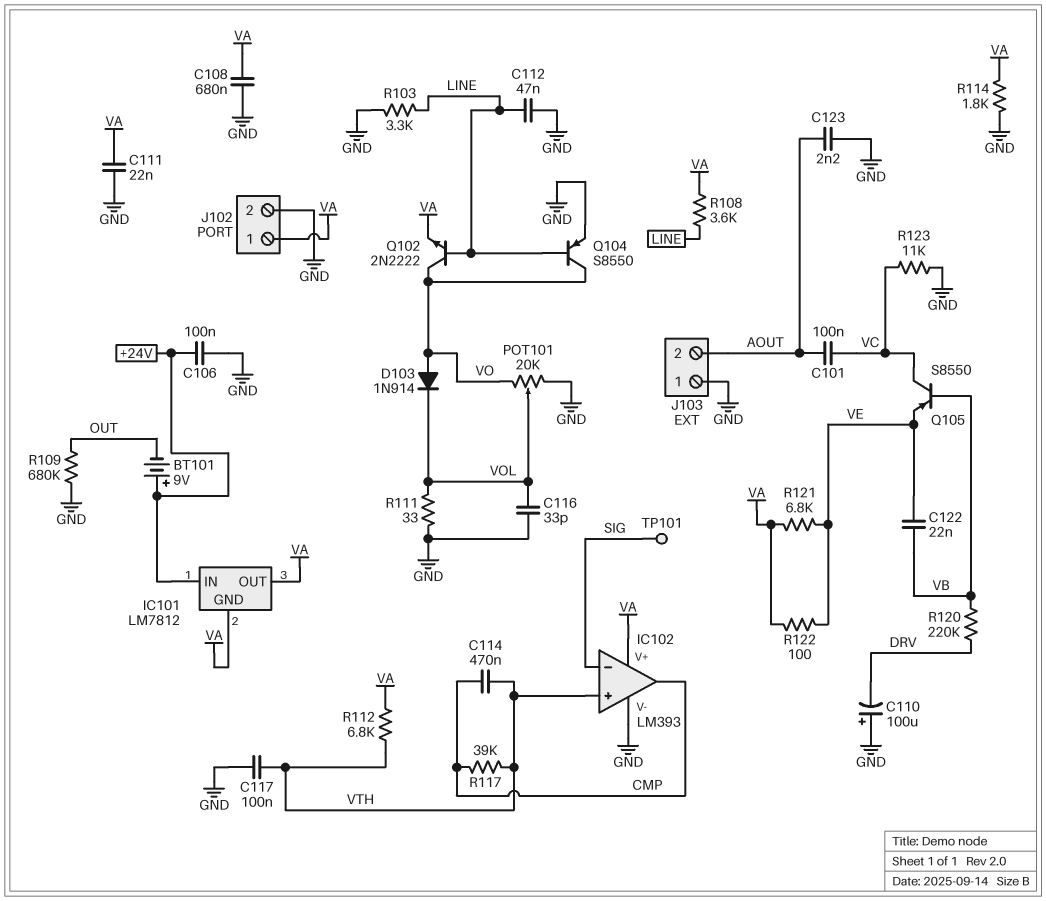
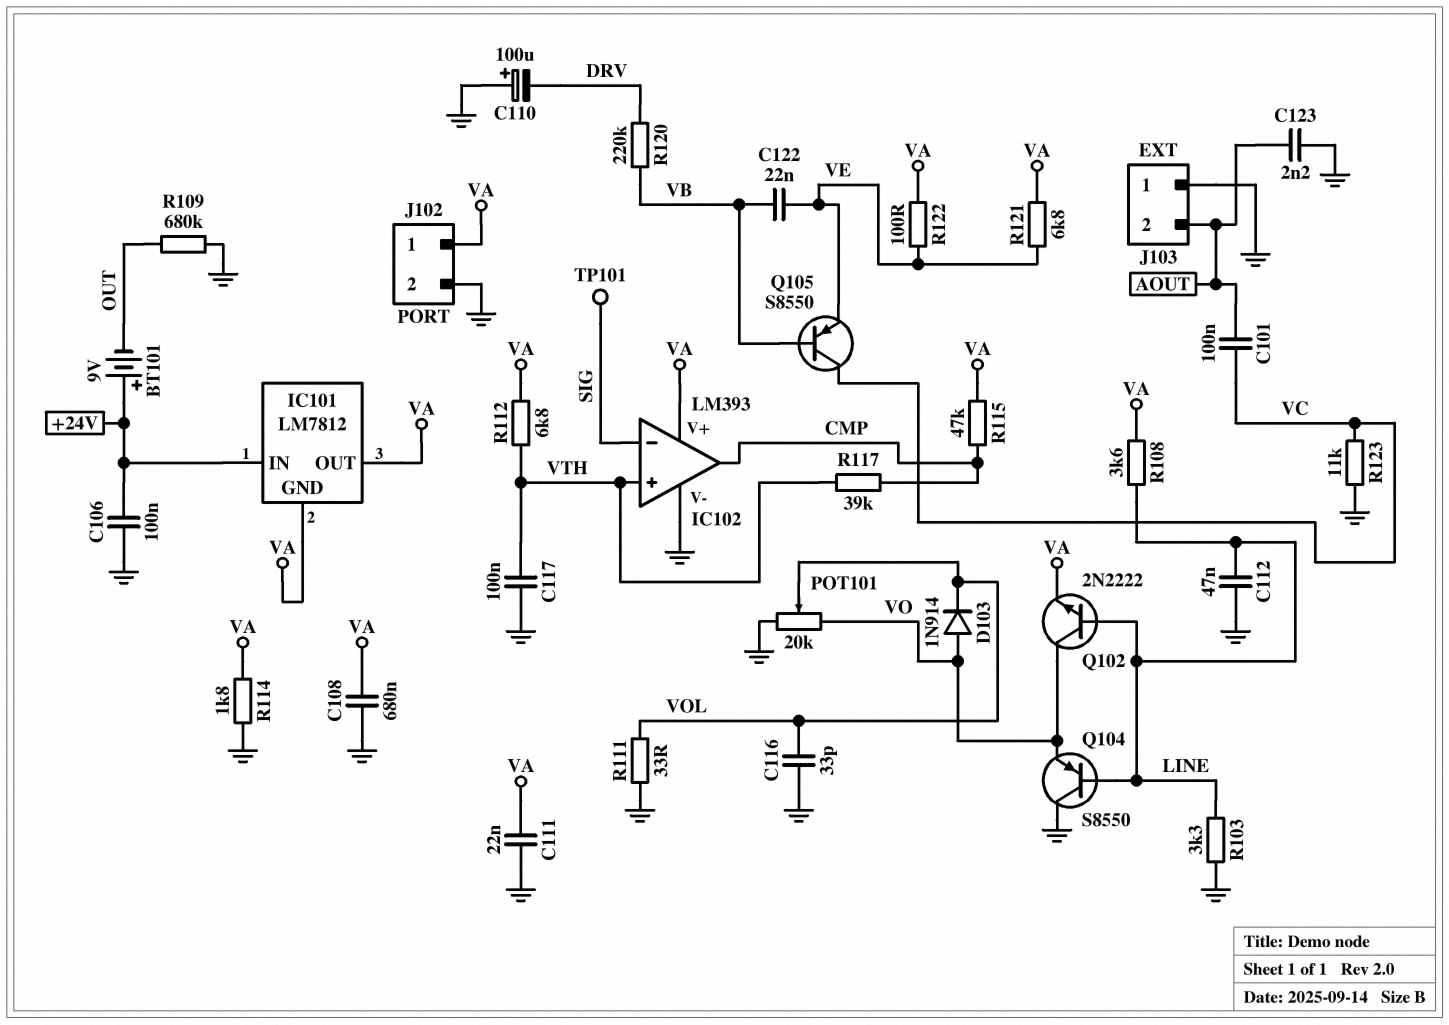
C114: 470nF (CMP, VTH) -> none
Q104: PNP S8550 (B LINE, C VO, E GND) -> PNP S8550 (B LINE, C GND, E VO)
R115: none -> 47k (CMP, VA)

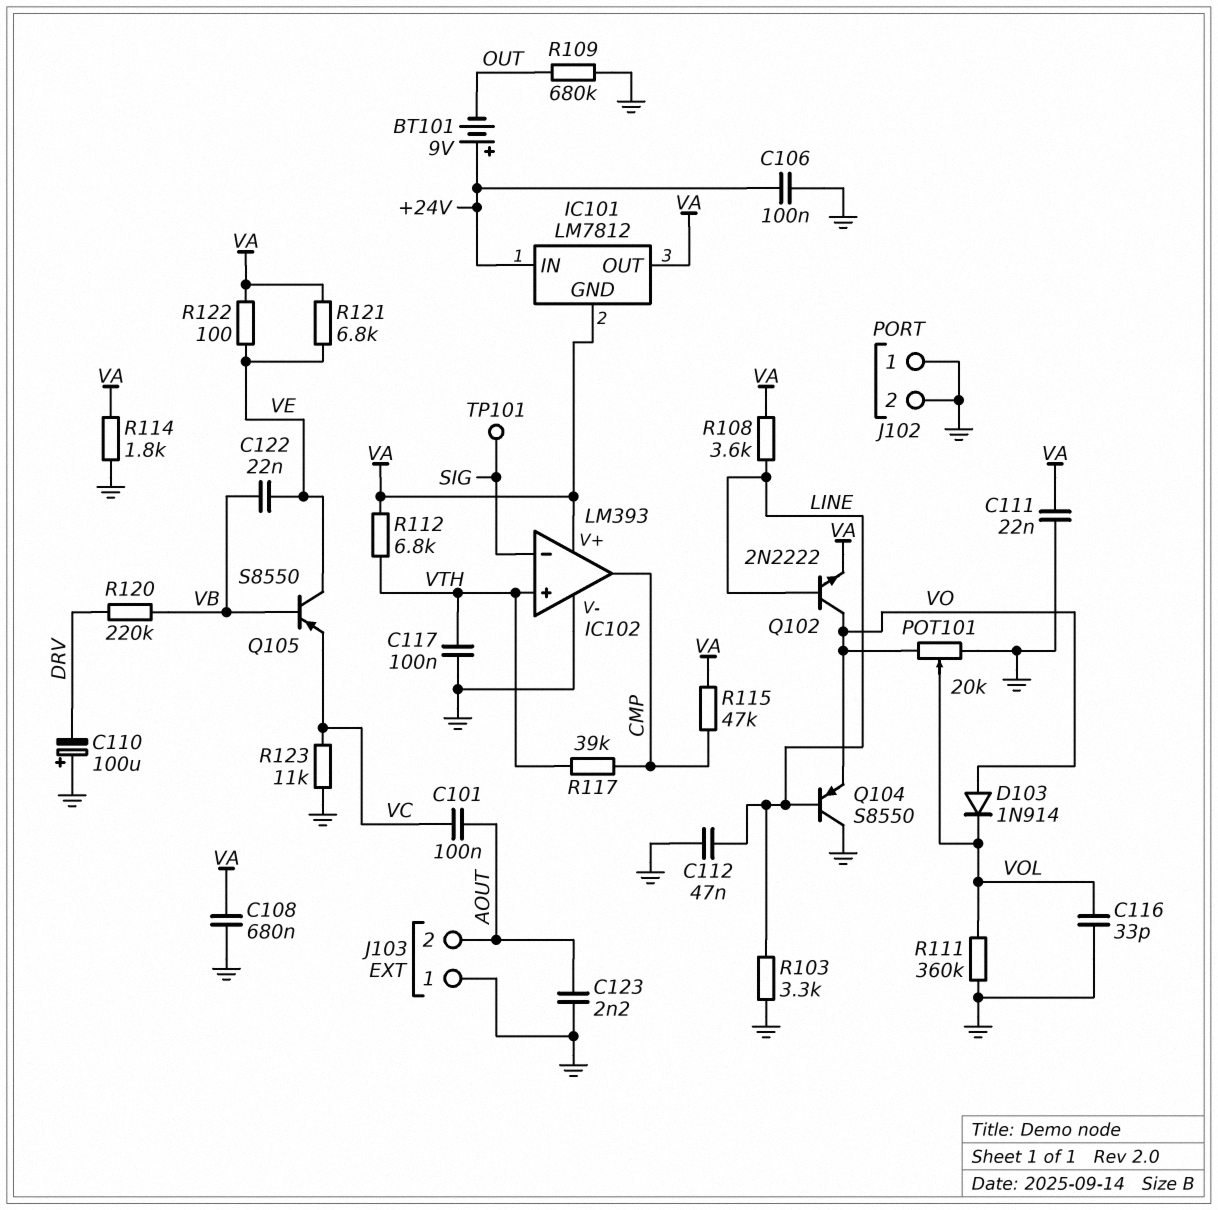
J102 pin 1: VA -> GND
Q105: PNP S8550 (B VB, C VC, E VE) -> PNP S8550 (B VB, C VE, E VC)
R111: 33 (GND, VOL) -> 360k (GND, VOL)

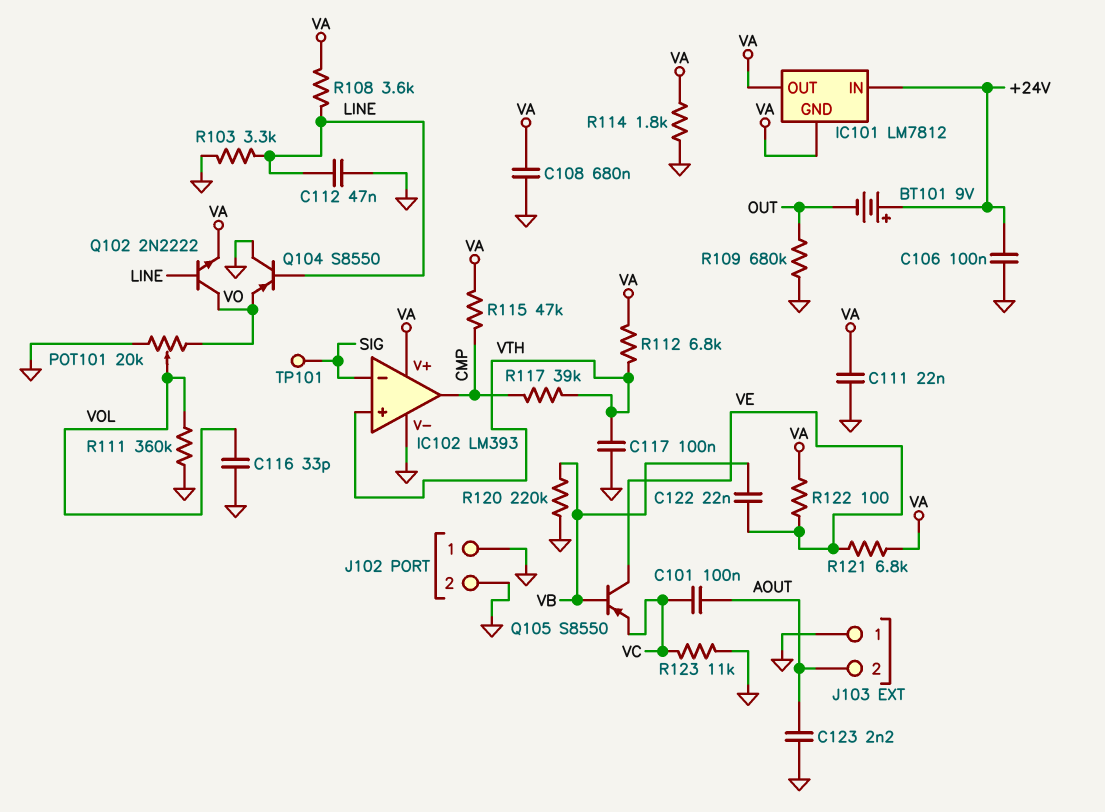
C110: 100uF (plus GND, minus DRV) -> none
D103: diode 1N914 (A VO, K VOL) -> none
R120: 220k (DRV, VB) -> 220k (GND, VB)

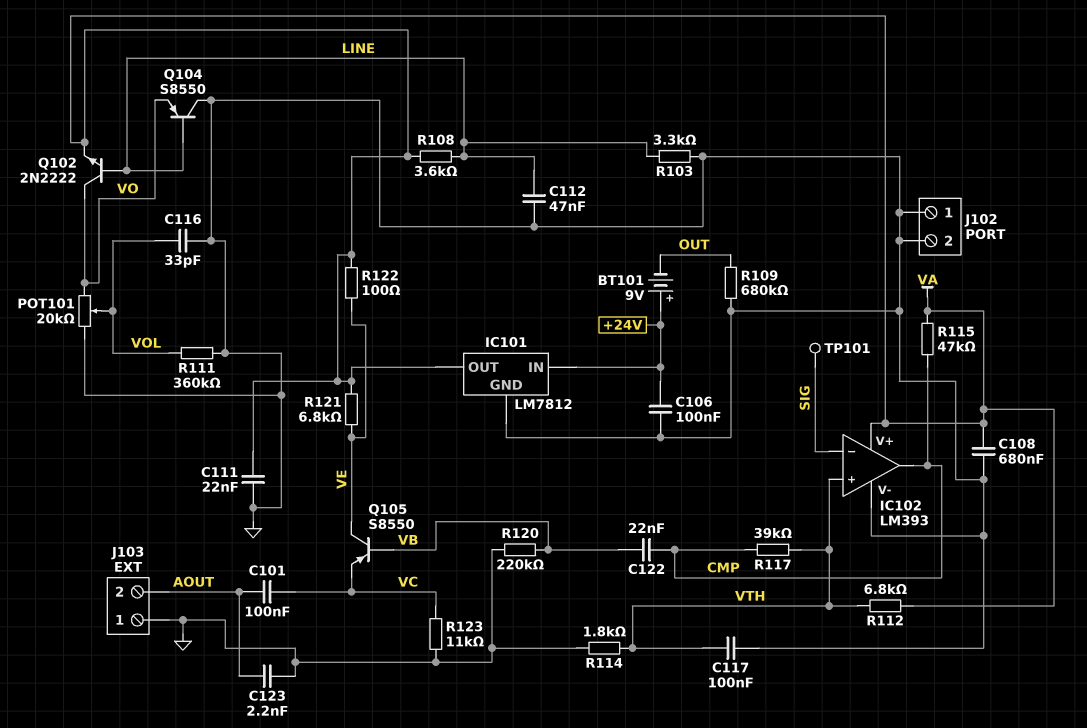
C122: 22nF (VB, VE) -> 22nF (CMP, VB)
IC101 pin GND: VA -> GND
R114: 1.8k (GND, VA) -> 1.8k (GND, VTH)

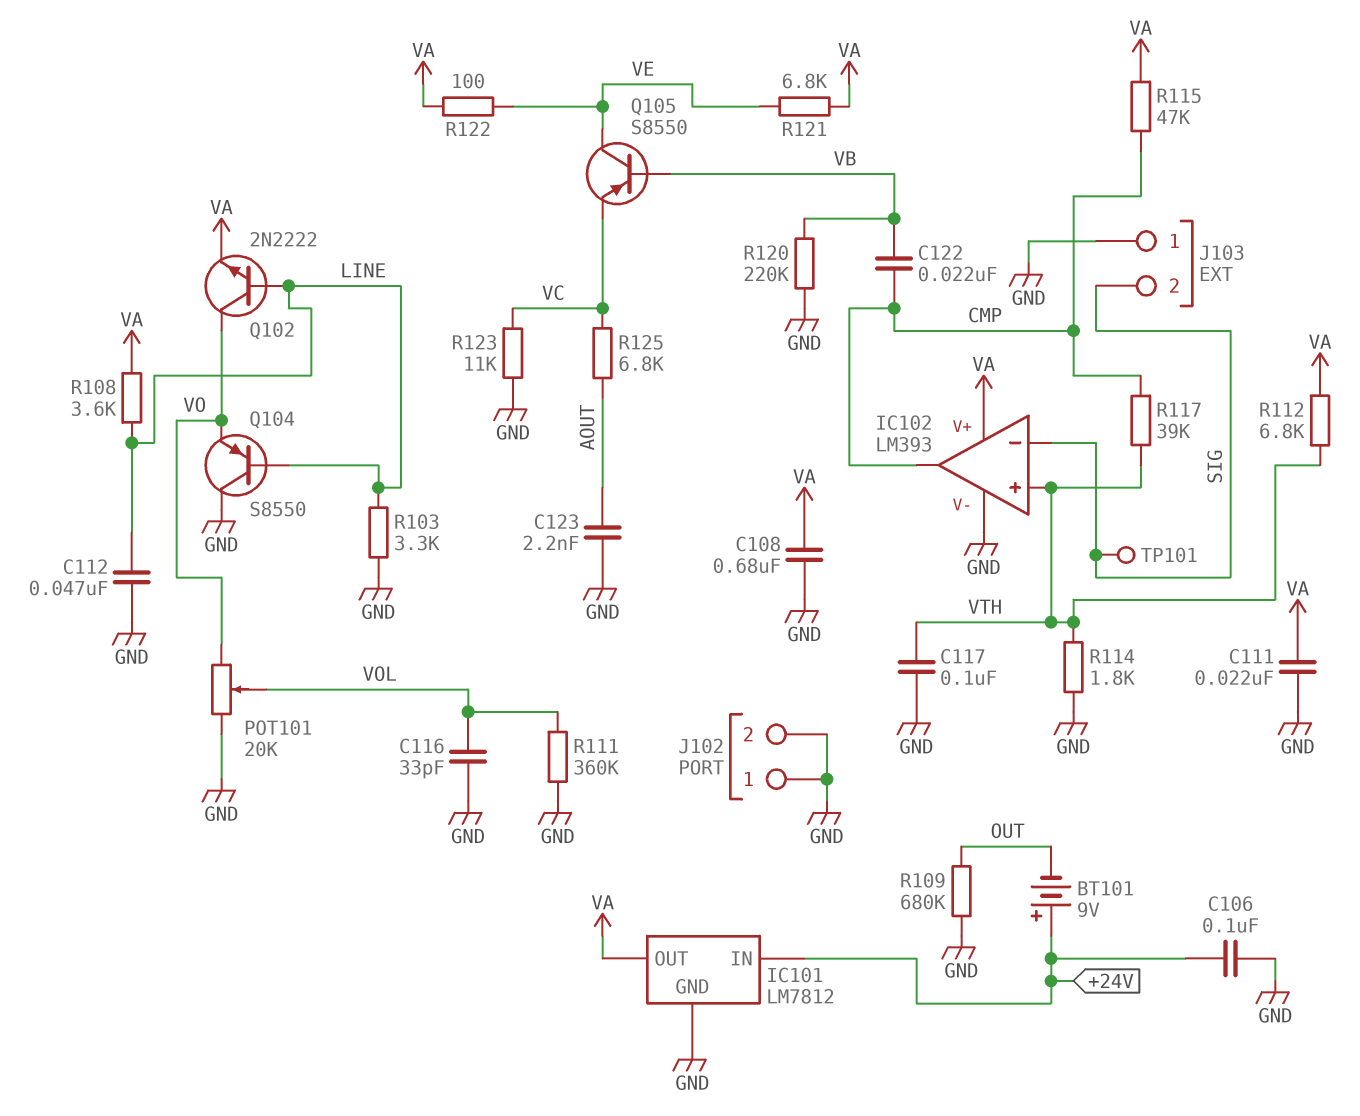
C101: 100nF (AOUT, VC) -> none
J103 pin 2: AOUT -> SIG
R125: none -> 6.8k (AOUT, VC)

